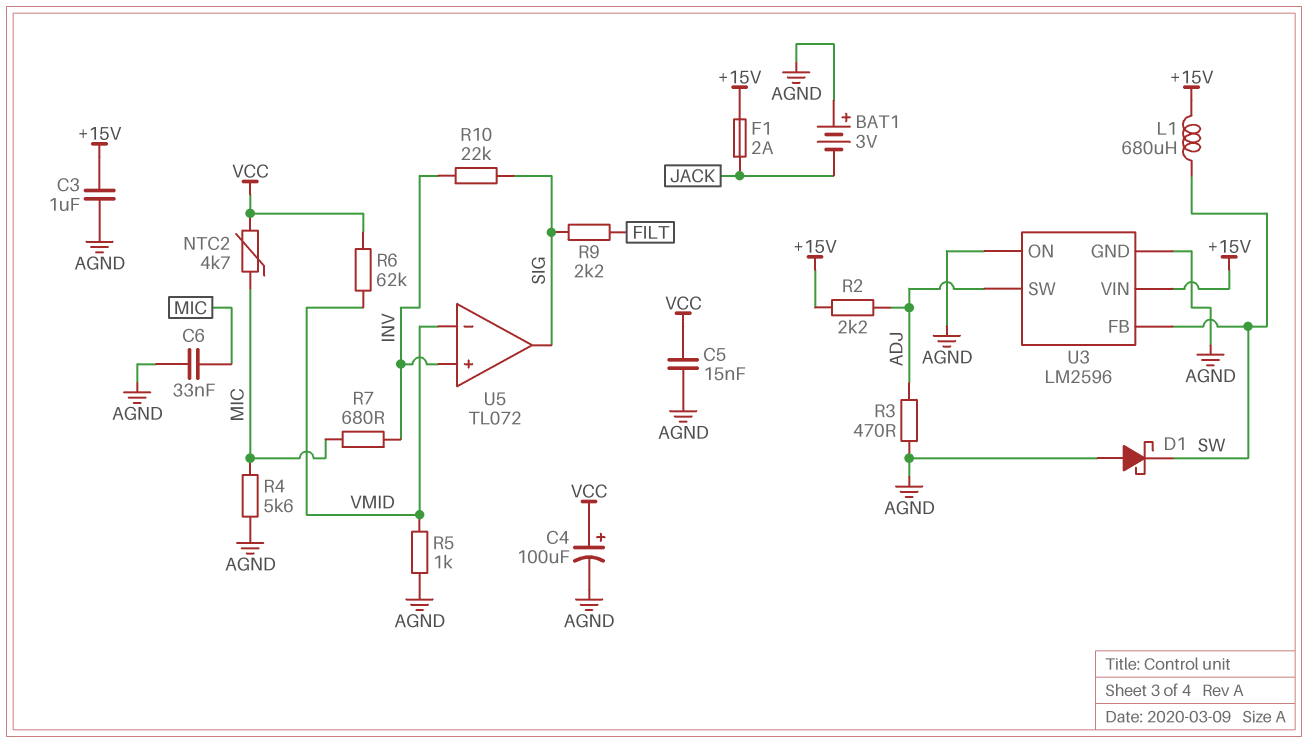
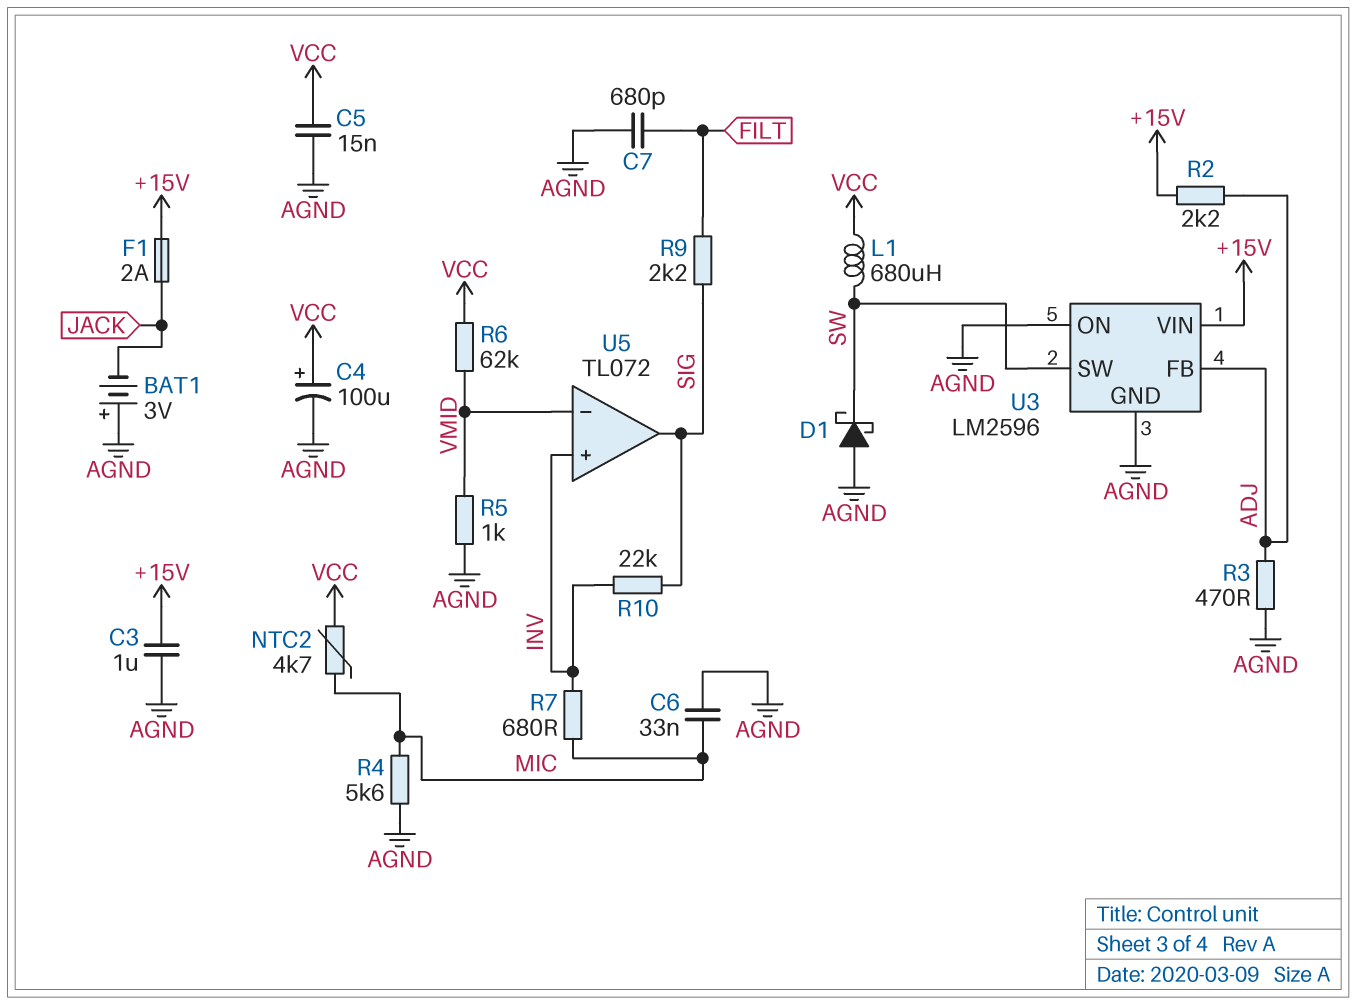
C7: none -> 680pF (AGND, FILT)
L1: 680uH (+15V, SW) -> 680uH (SW, VCC)
U3 pin FB: SW -> ADJ
U3 pin SW: ADJ -> SW

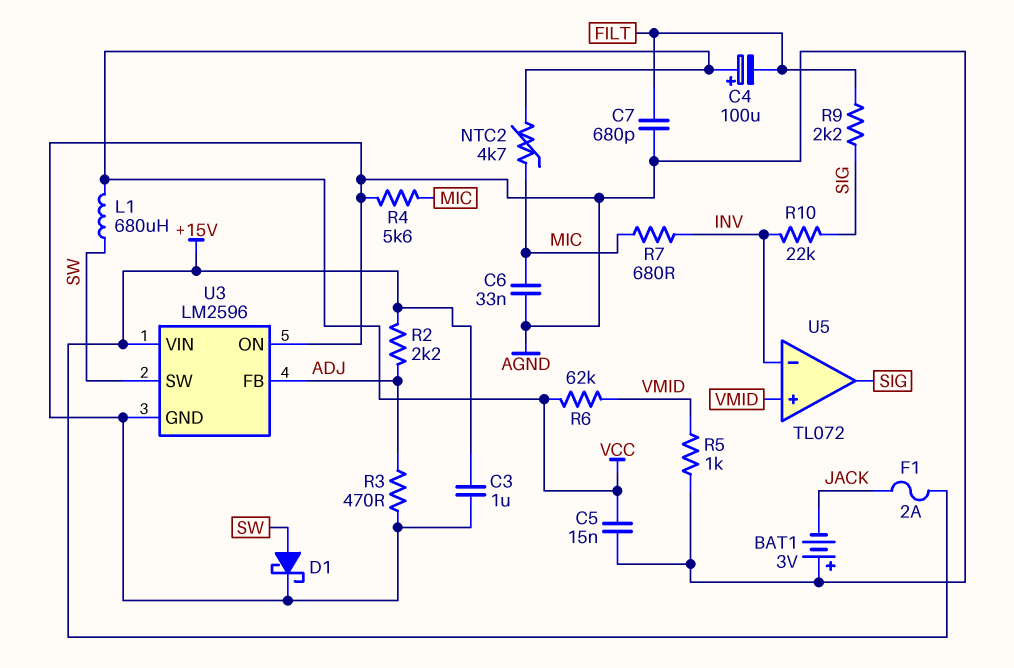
C4: 100uF (plus VCC, minus AGND) -> 100uF (plus VCC, minus FILT)
D1: schottky (A AGND, K SW) -> schottky (A SW, K AGND)
U5 pin in+: INV -> VMID
U5 pin in-: VMID -> INV

